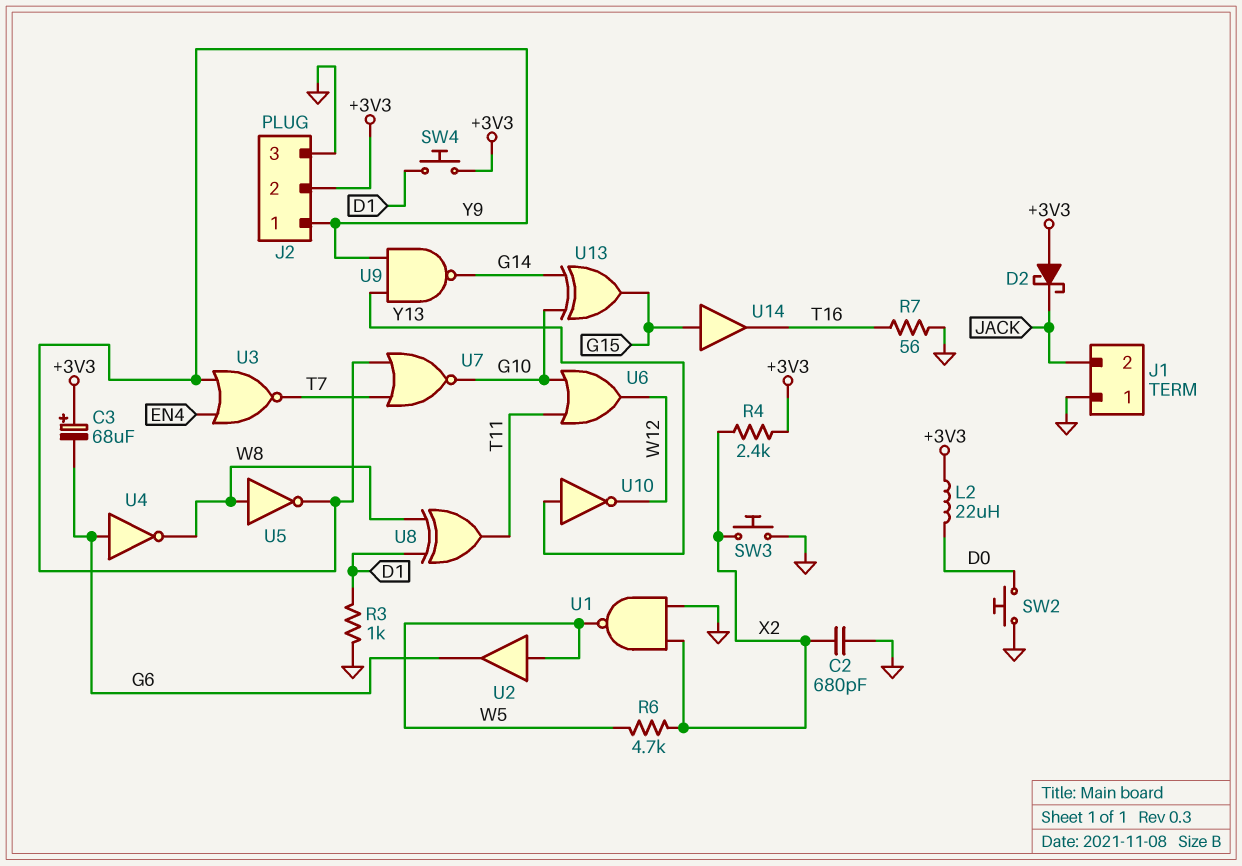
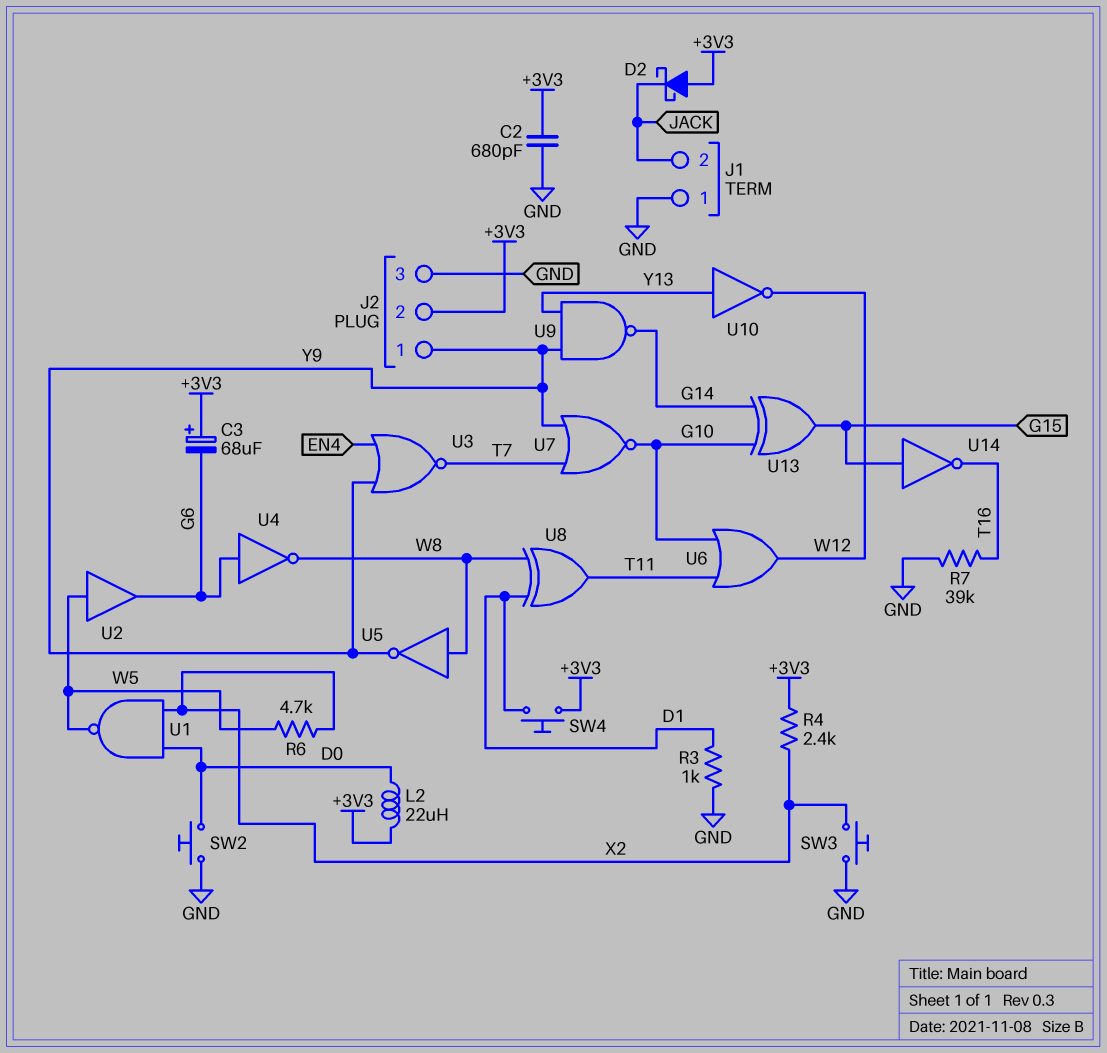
C2: 680pF (GND, X2) -> 680pF (+3V3, GND)
R7: 56 (GND, T16) -> 39k (GND, T16)
U1: NAND (in GND, in X2, out W5) -> NAND (in D0, in X2, out W5)
U14: buffer (in G15, out T16) -> NOT (in G15, out T16)

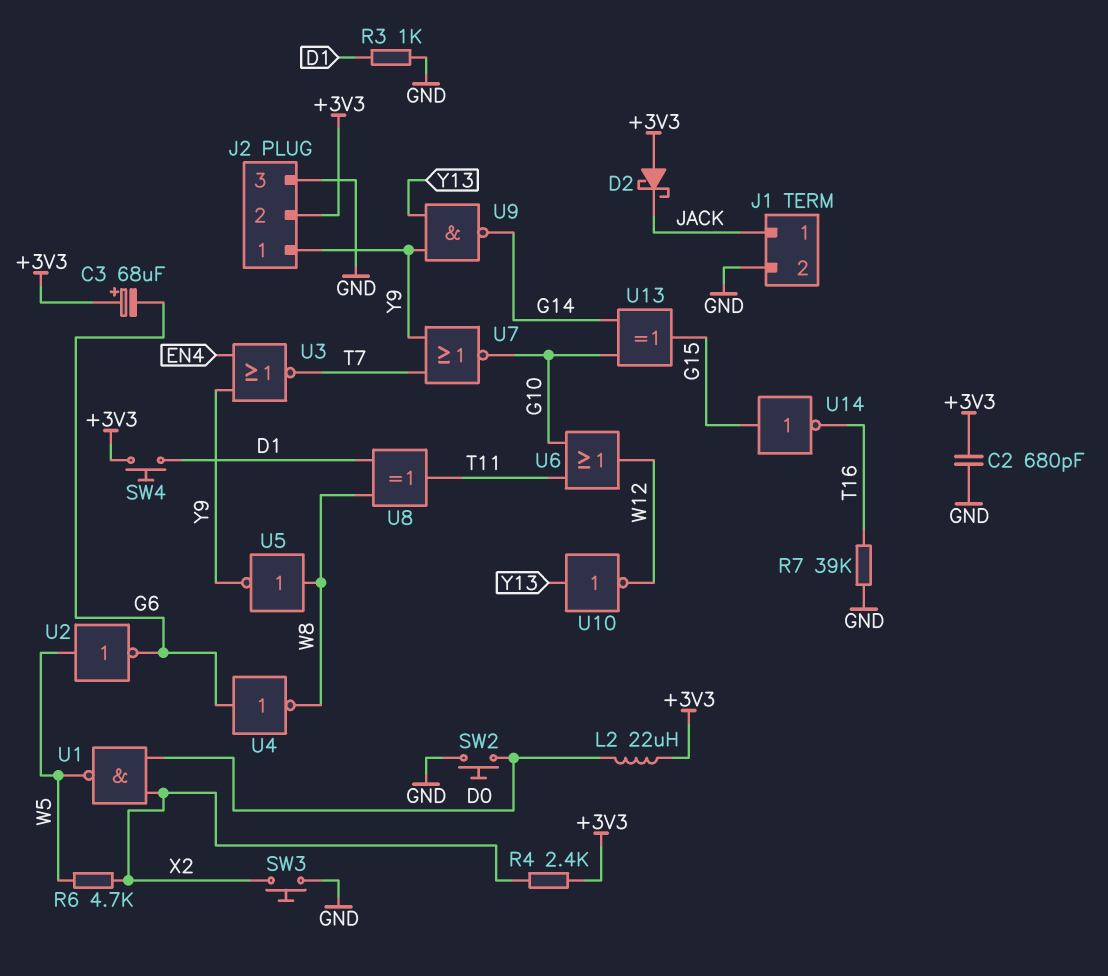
J1 pin 1: GND -> JACK
J1 pin 2: JACK -> GND
U2: buffer (in W5, out G6) -> NOT (in W5, out G6)

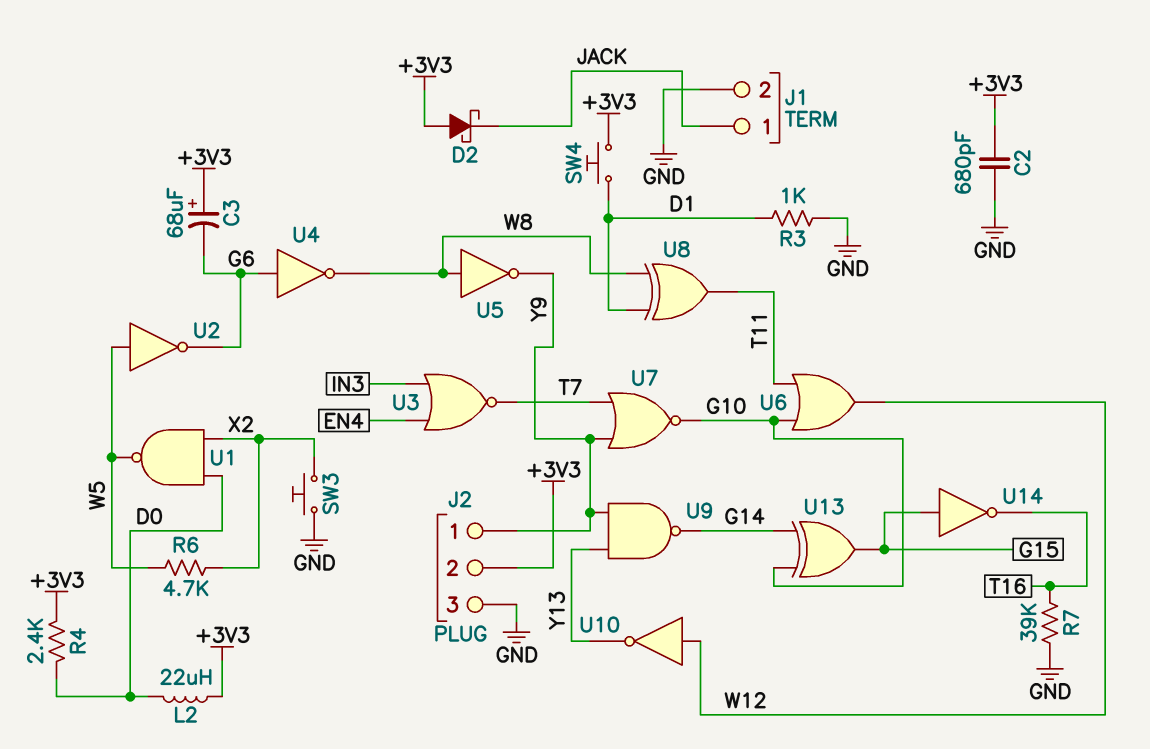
R4: 2.4k (+3V3, X2) -> 2.4k (+3V3, D0)
SW2: button (D0, GND) -> none
U3: NOR (in EN4, in Y9, out T7) -> NOR (in EN4, in IN3, out T7)
U10: NOT (in Y13, out W12) -> NOT (in W12, out Y13)

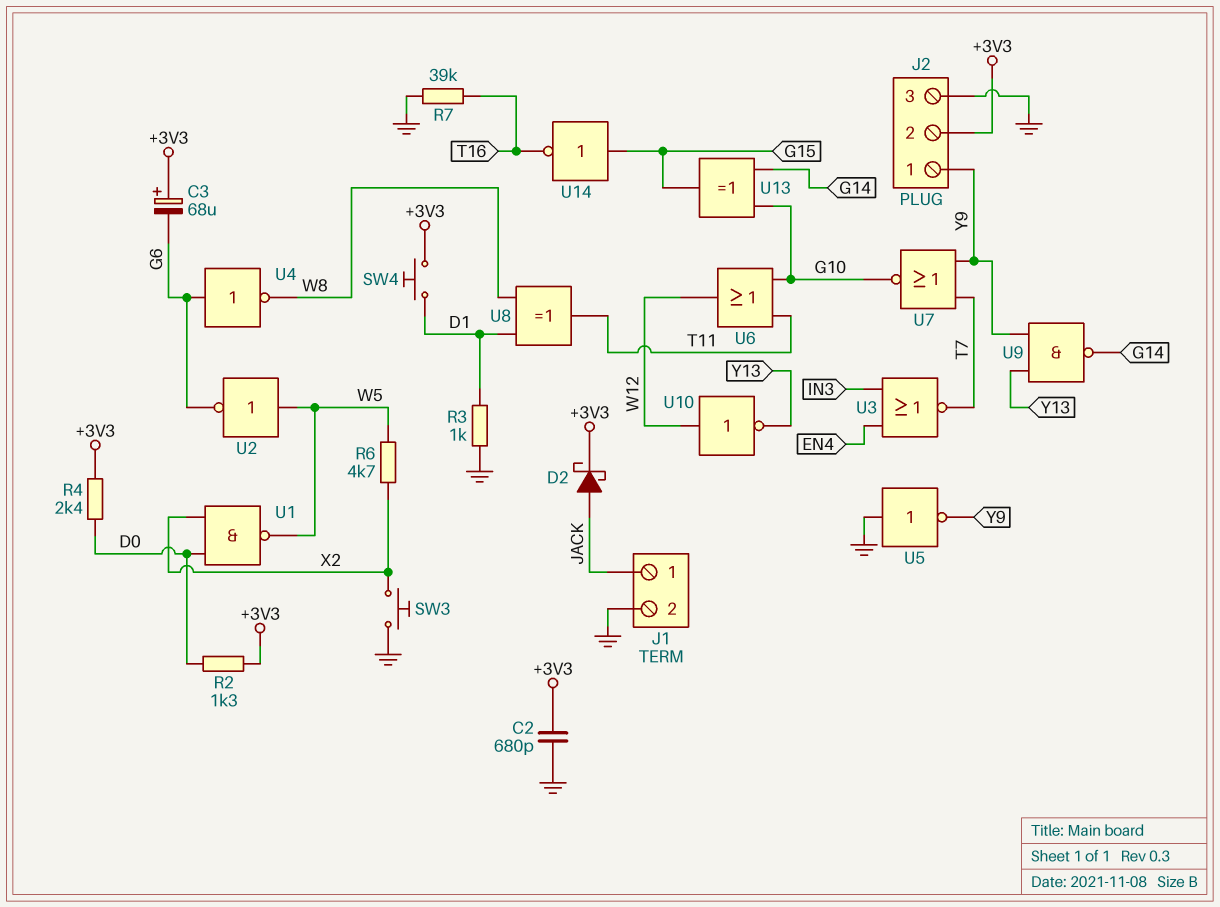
D2: schottky (A +3V3, K JACK) -> schottky (A JACK, K +3V3)
L2: 22uH (+3V3, D0) -> none
R2: none -> 1.3k (+3V3, D0)
U5: NOT (in W8, out Y9) -> NOT (in GND, out Y9)

